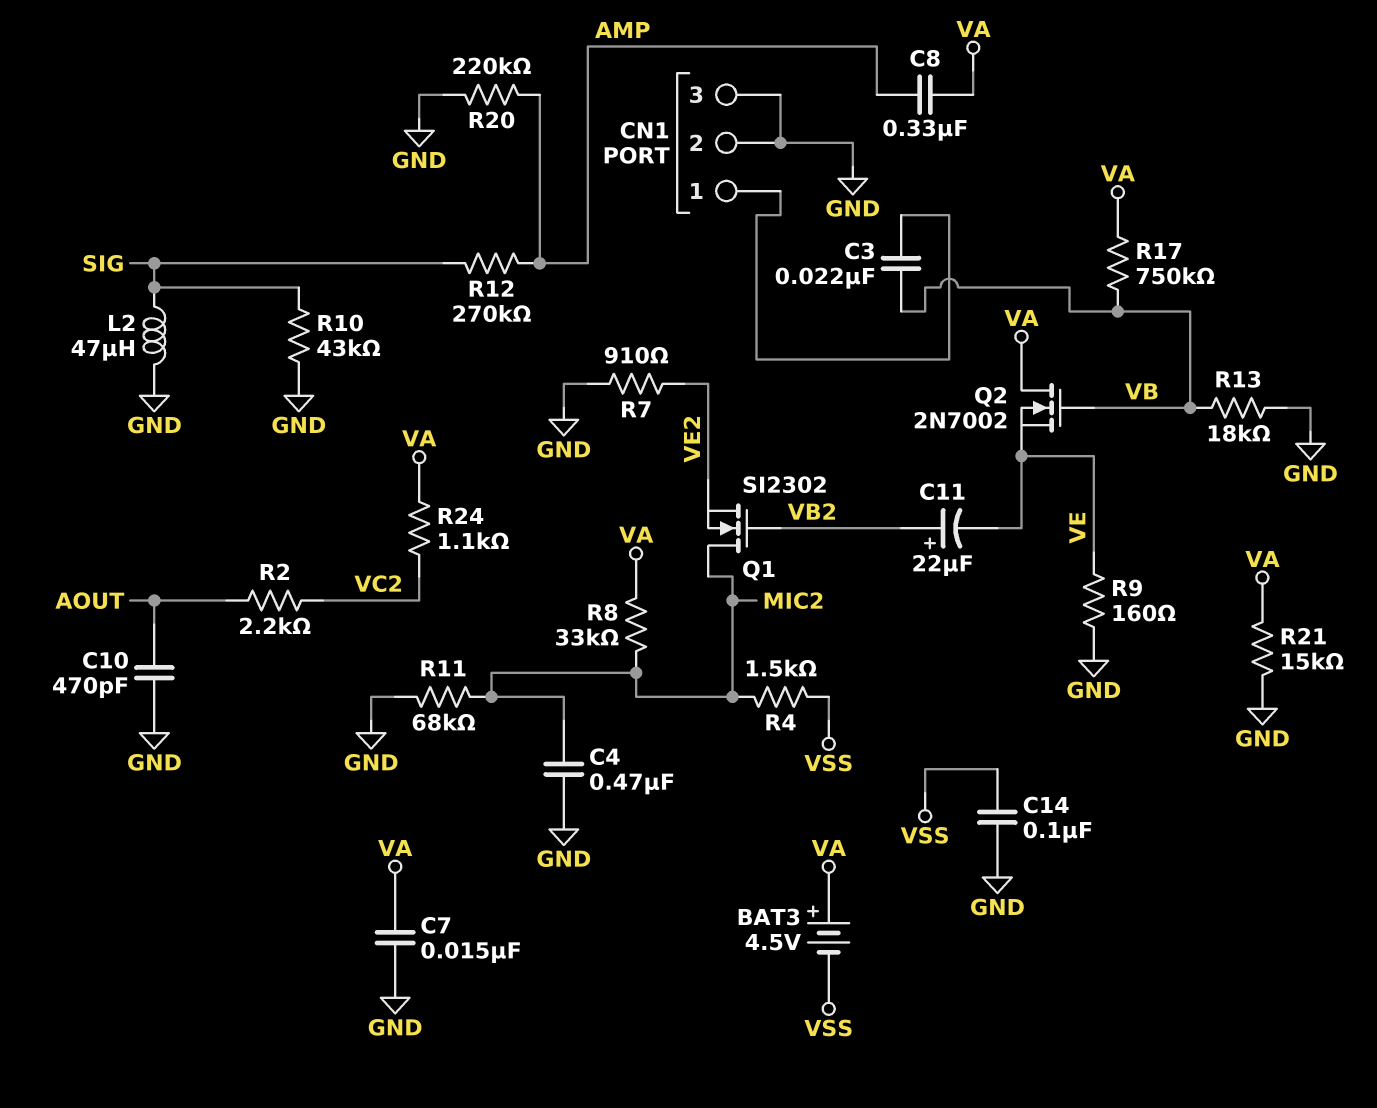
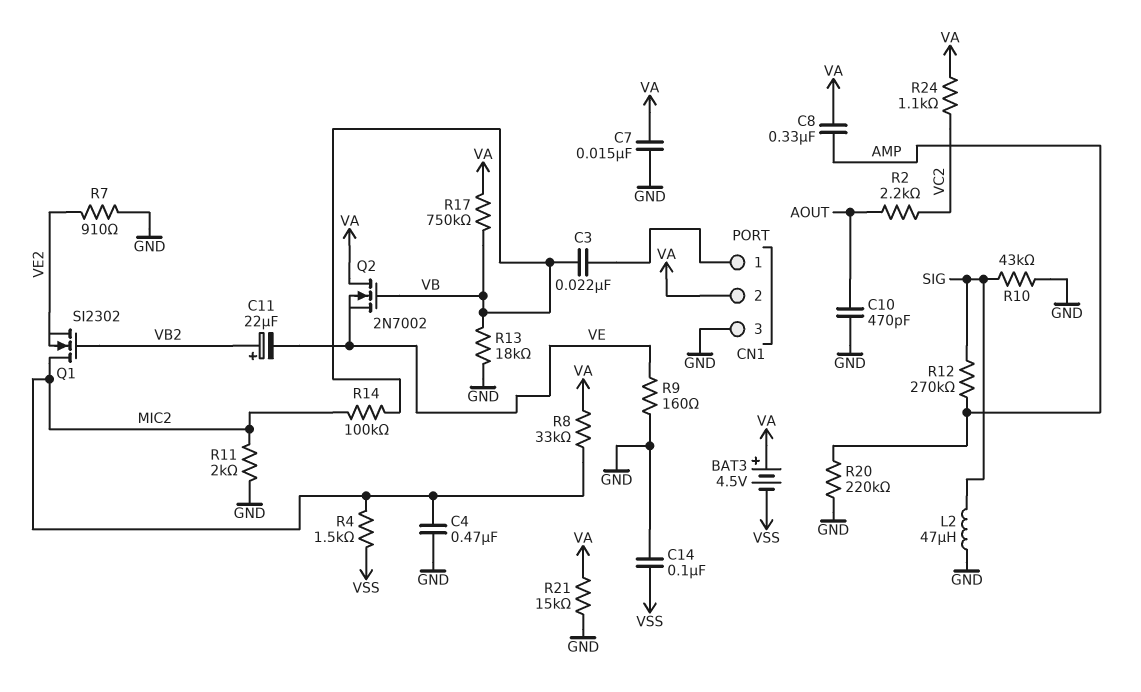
CN1 pin 2: GND -> VA
R11: 68k (GND, MIC2) -> 2k (GND, MIC2)
R14: none -> 100k (MIC2, VB)

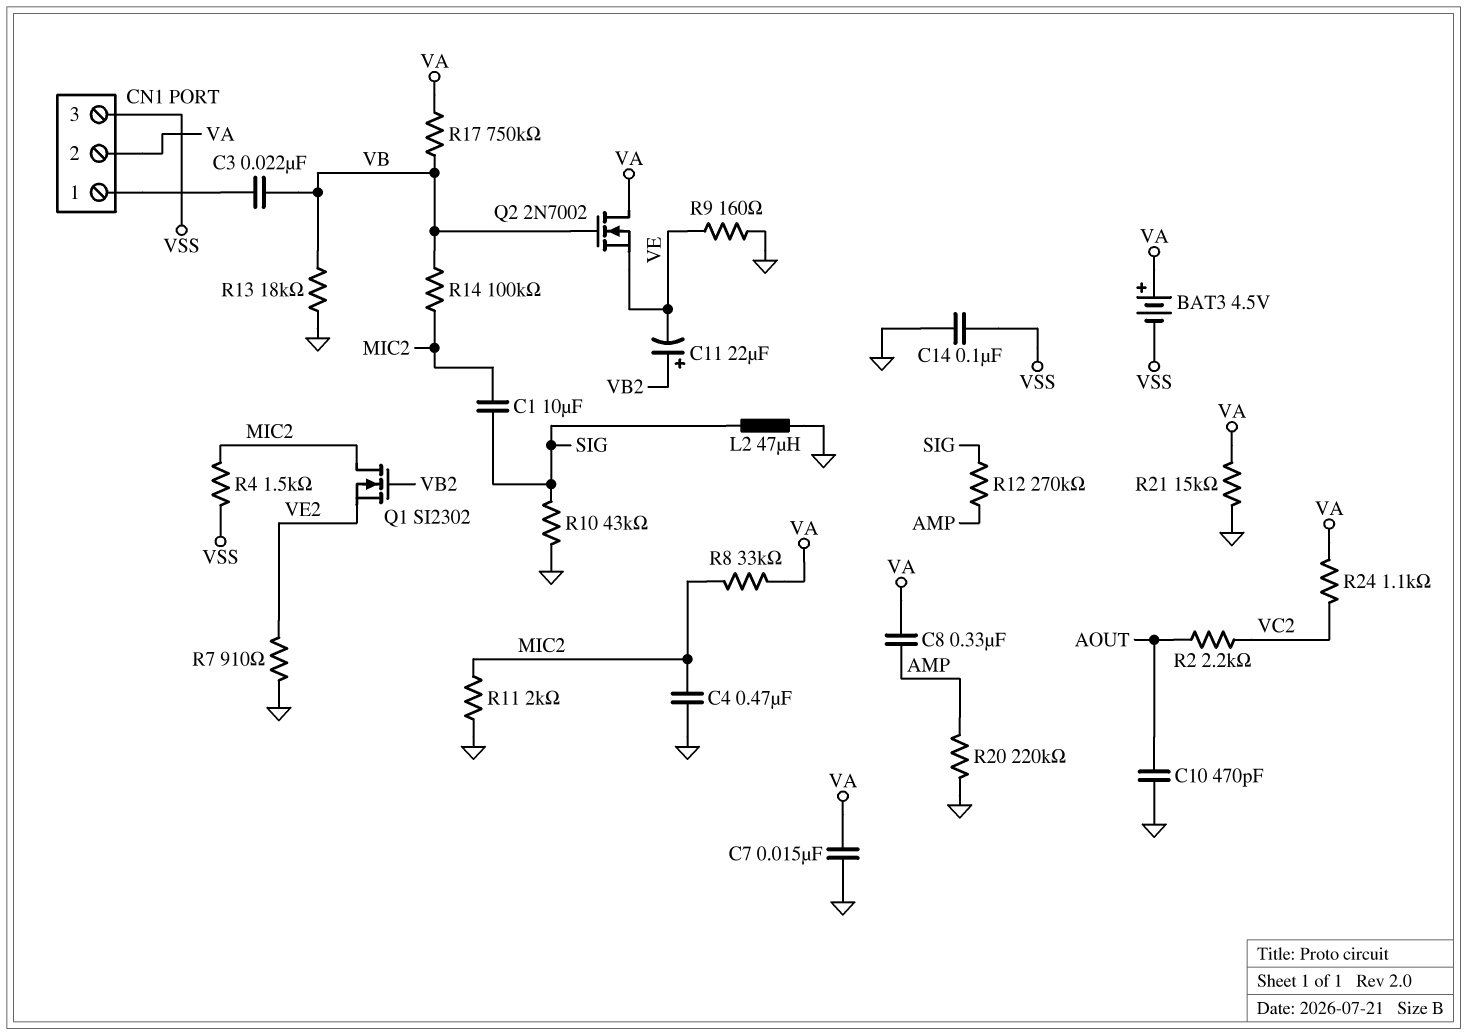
C1: none -> 10uF (MIC2, SIG)
CN1 pin 3: GND -> VSS

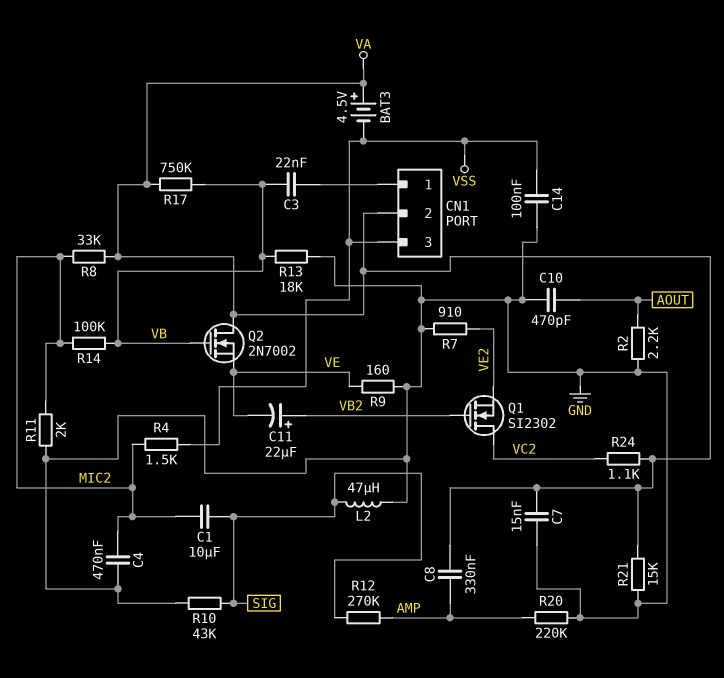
Q1: NMOS SI2302 (G VB2, D MIC2, S VE2) -> NMOS SI2302 (G VB2, D VC2, S VE2)
R2: 2.2k (AOUT, VC2) -> 2.2k (AOUT, GND)

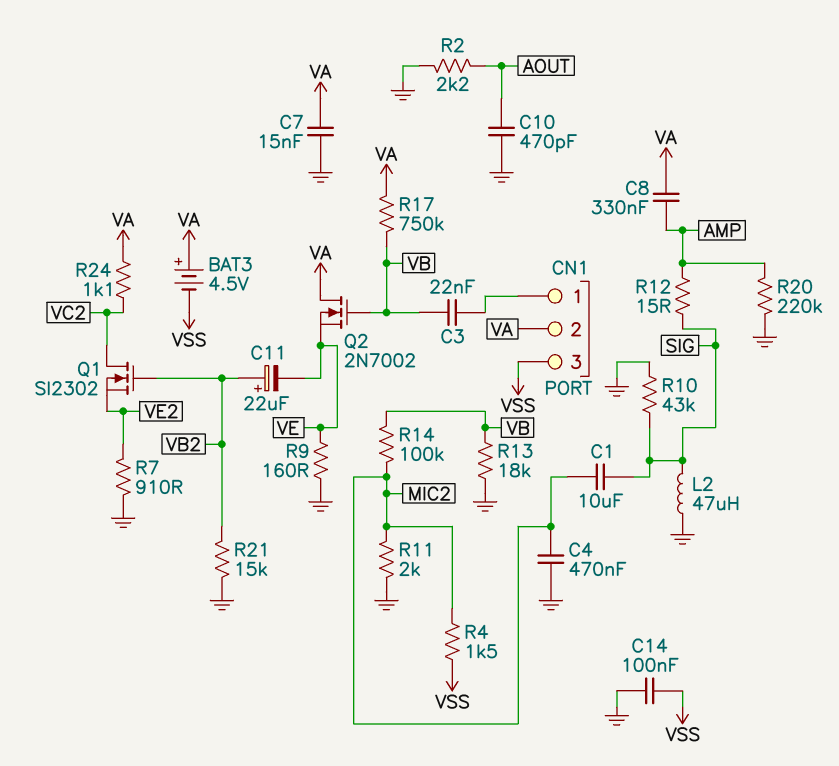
R8: 33k (MIC2, VA) -> none
R12: 270k (AMP, SIG) -> 15 (AMP, SIG)
R21: 15k (GND, VA) -> 15k (GND, VB2)

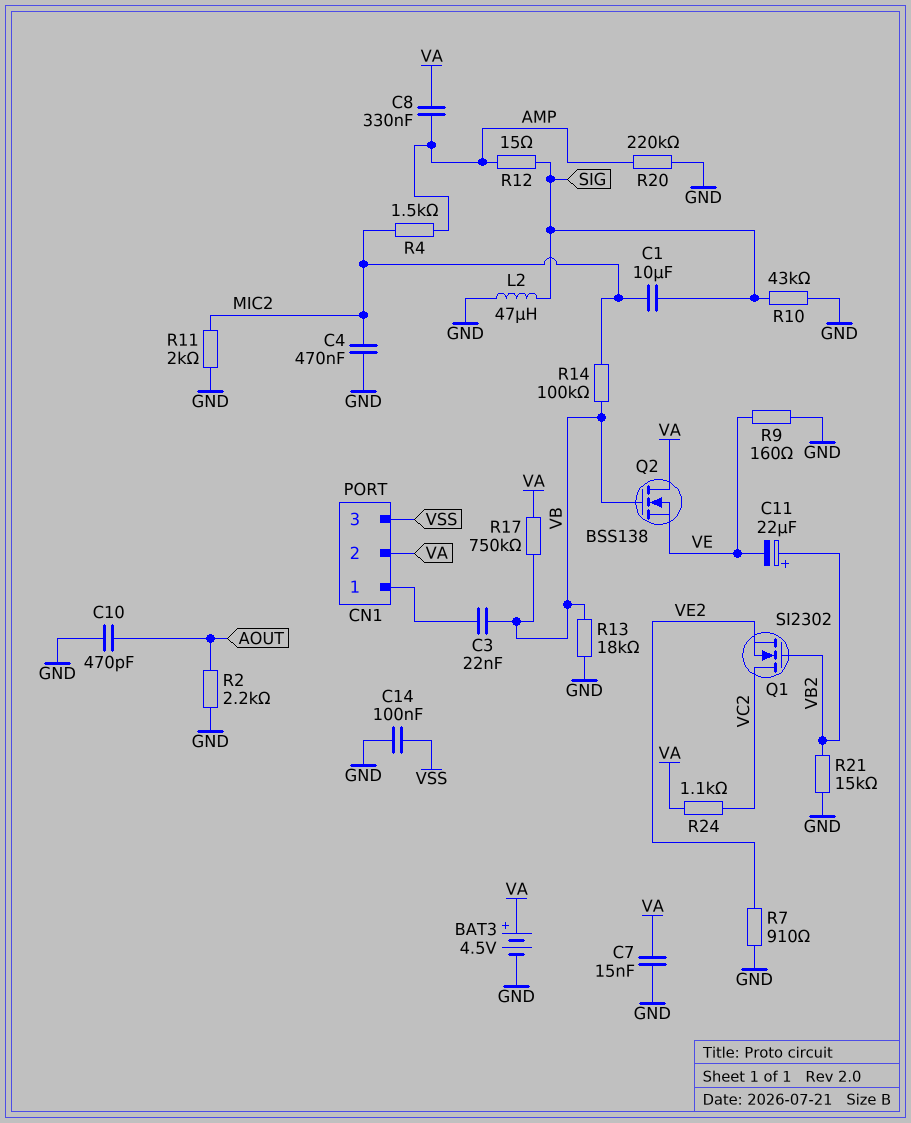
BAT3: 4.5V (plus VA, minus VSS) -> 4.5V (plus VA, minus GND)
Q2: NMOS 2N7002 (G VB, D VA, S VE) -> NMOS BSS138 (G VB, D VA, S VE)
R4: 1.5k (MIC2, VSS) -> 1.5k (AMP, MIC2)

